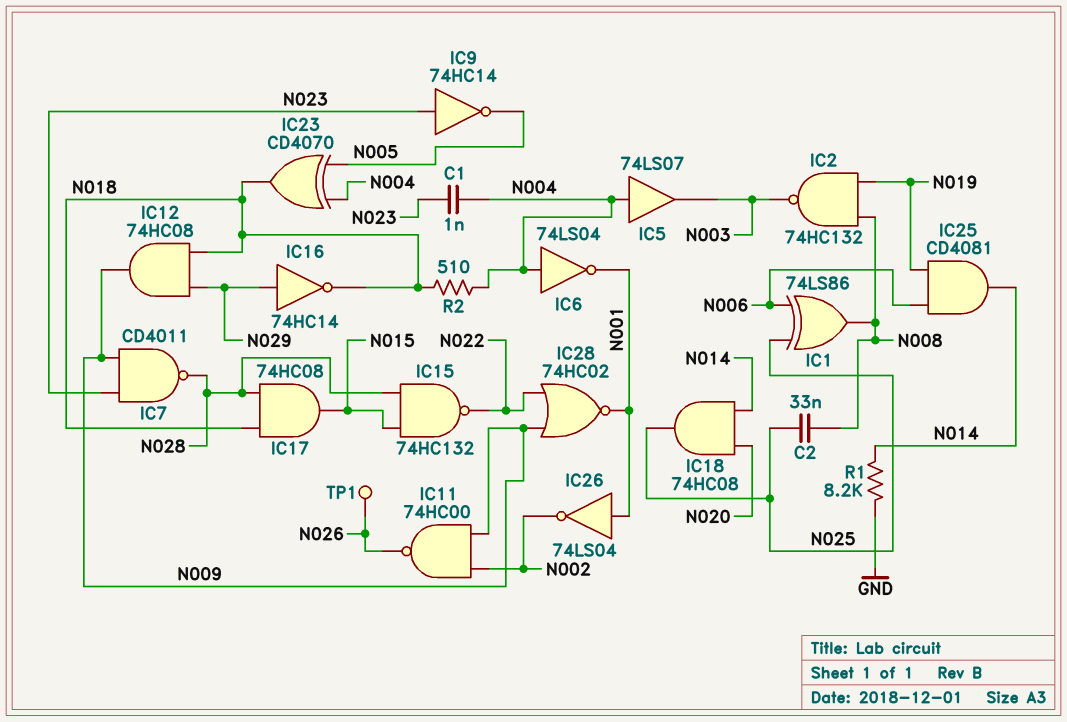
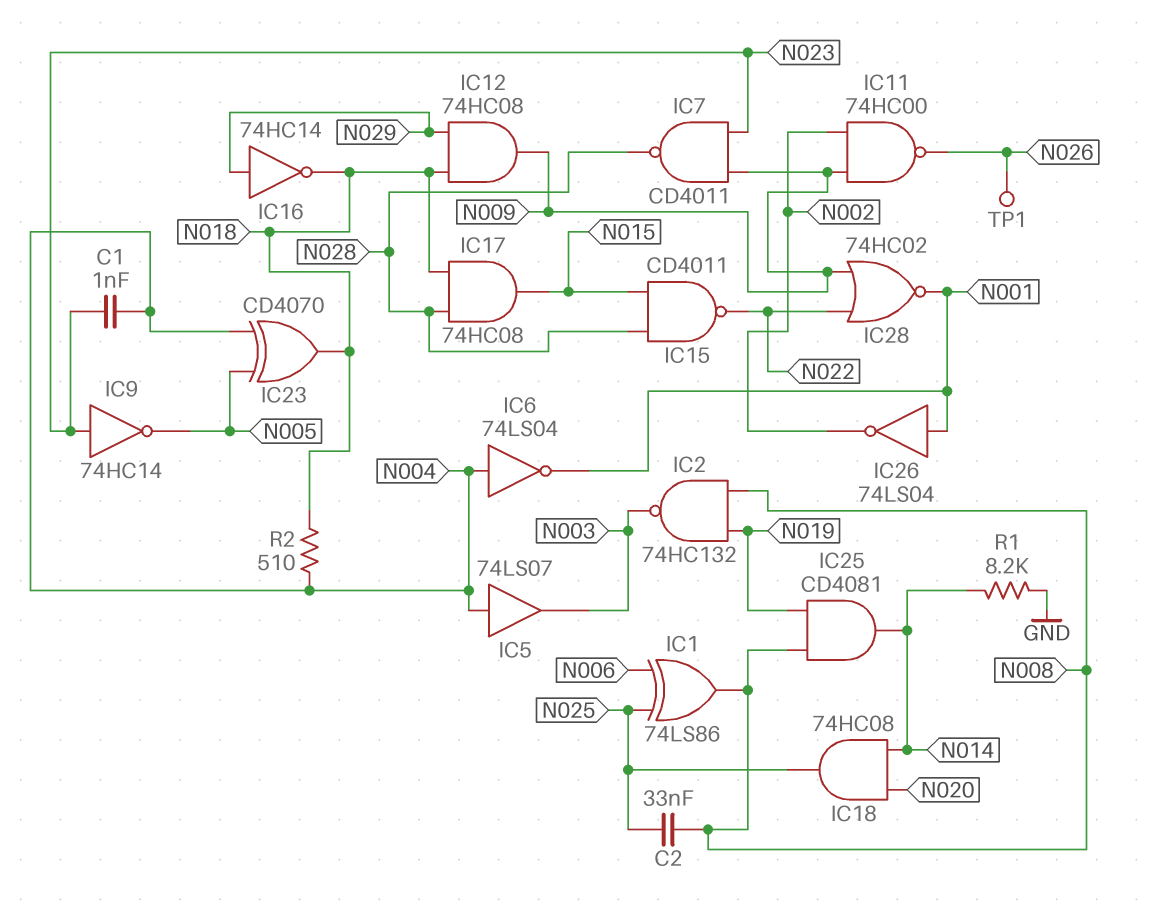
IC15: NAND 74HC132 (in N015, in N028, out N022) -> NAND CD4011 (in N015, in N028, out N022)
IC25: AND CD4081 (in N006, in N019, out N014) -> AND CD4081 (in N008, in N019, out N014)

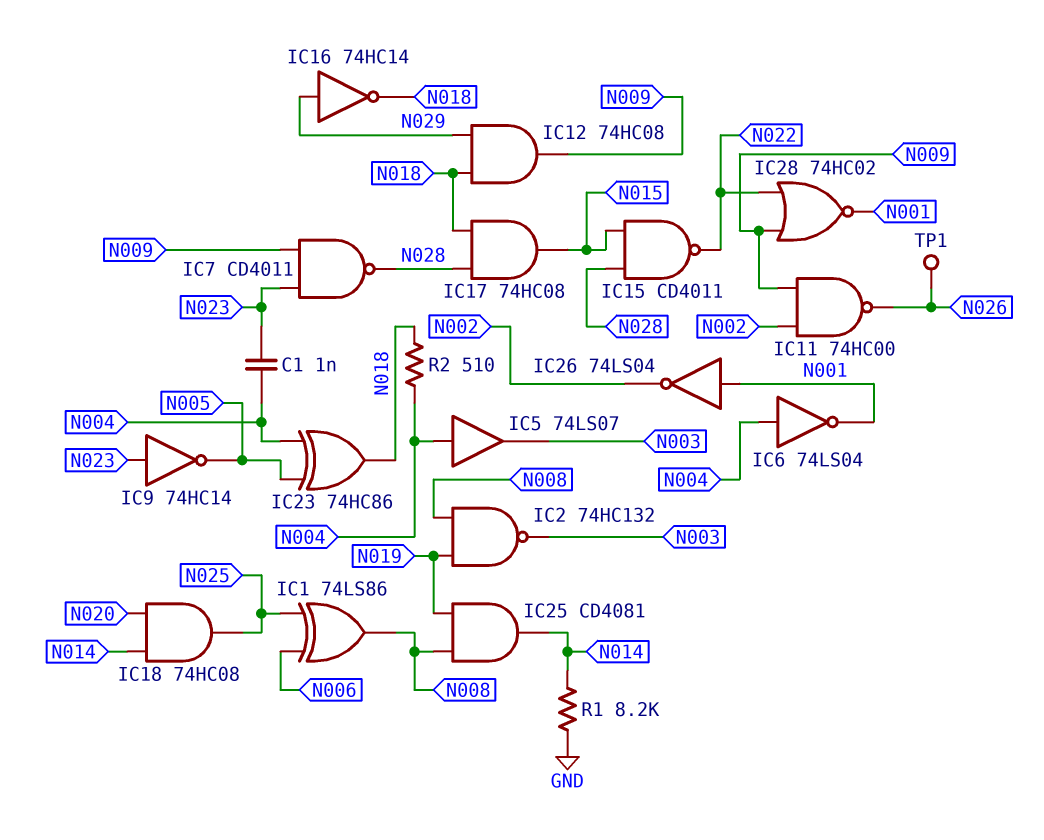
C2: 33nF (N008, N025) -> none
IC23: XOR CD4070 (in N004, in N005, out N018) -> XOR 74HC86 (in N004, in N005, out N018)

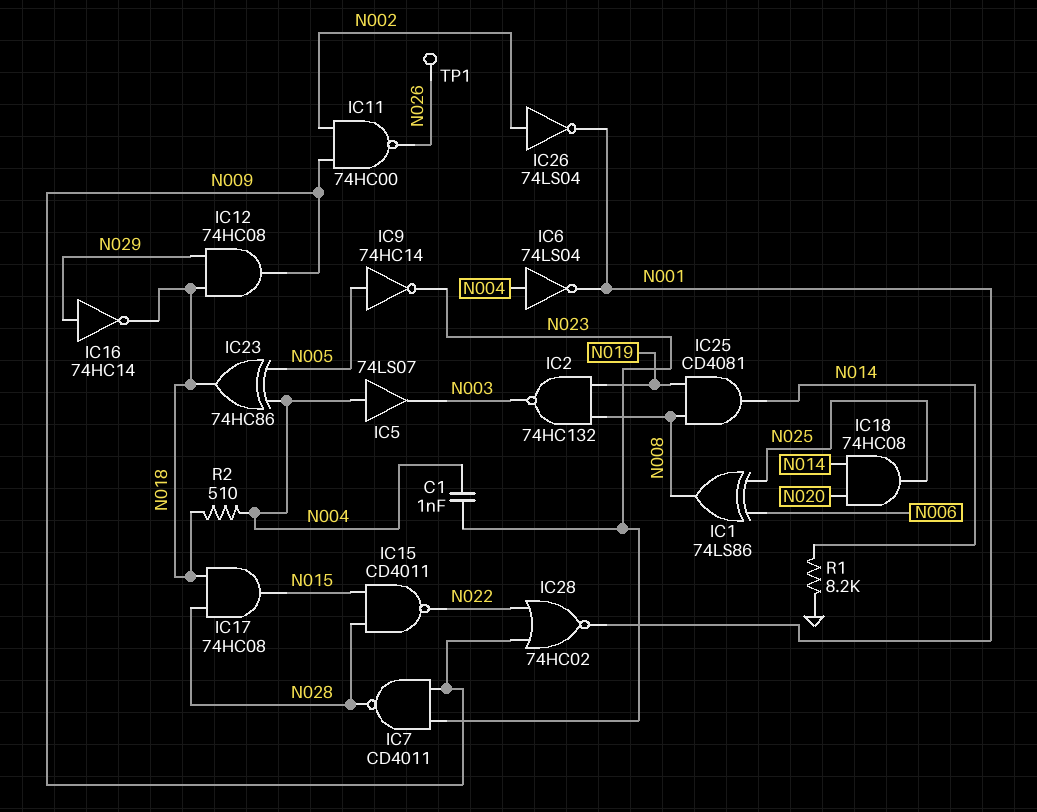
IC9: NOT 74HC14 (in N023, out N005) -> NOT 74HC14 (in N005, out N023)
IC26: NOT 74LS04 (in N001, out N002) -> NOT 74LS04 (in N002, out N001)

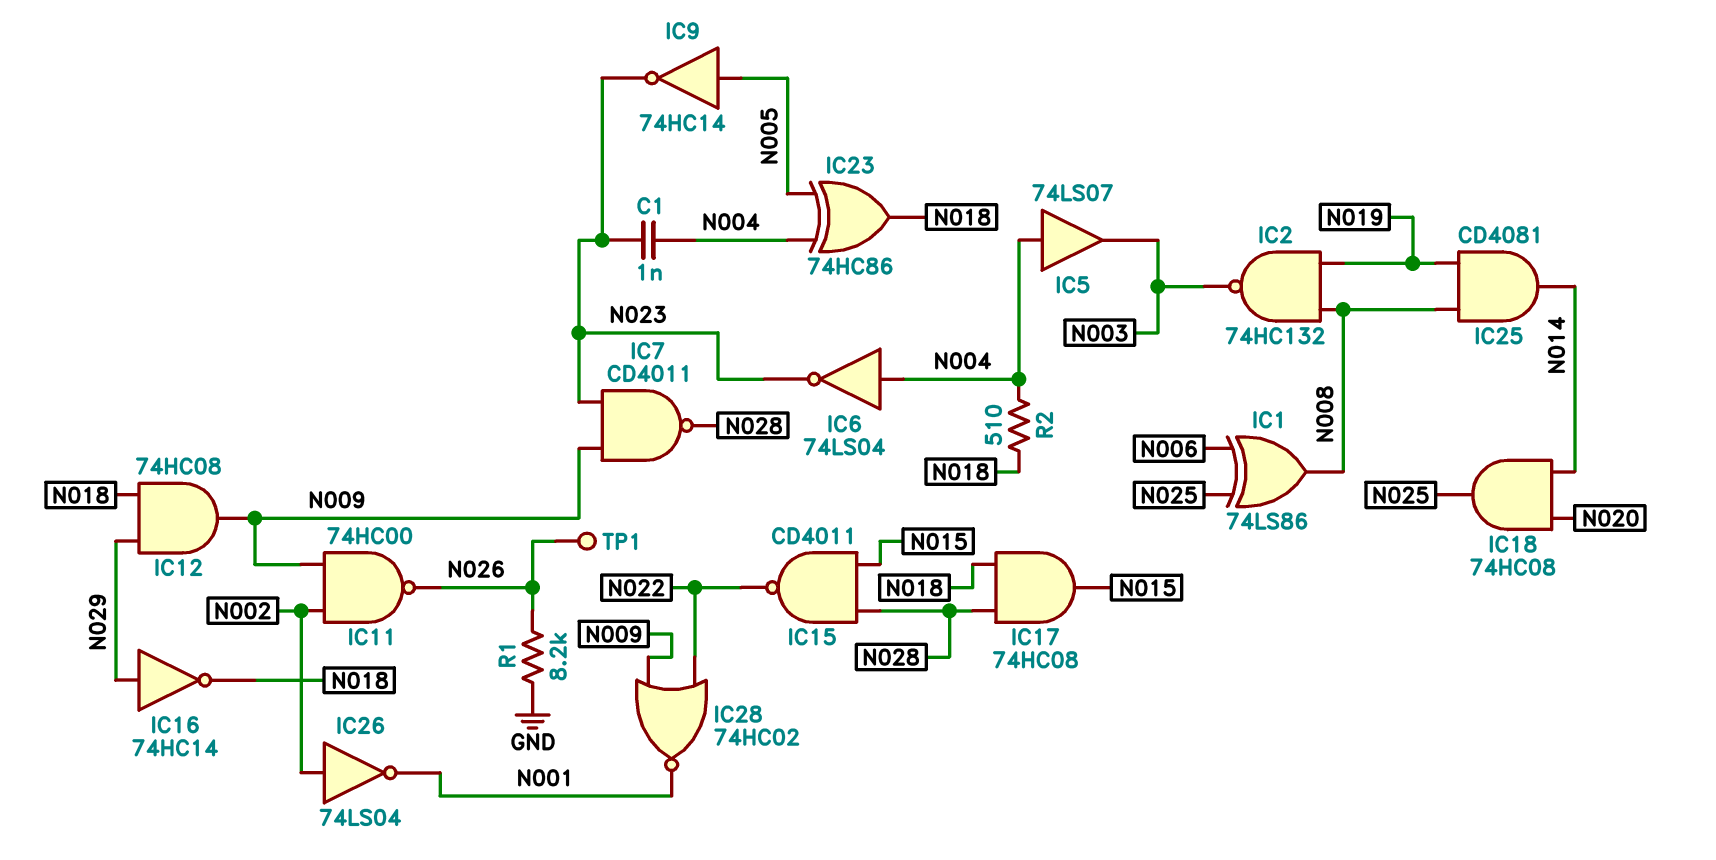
IC6: NOT 74LS04 (in N004, out N001) -> NOT 74LS04 (in N004, out N023)
R1: 8.2k (GND, N014) -> 8.2k (GND, N026)

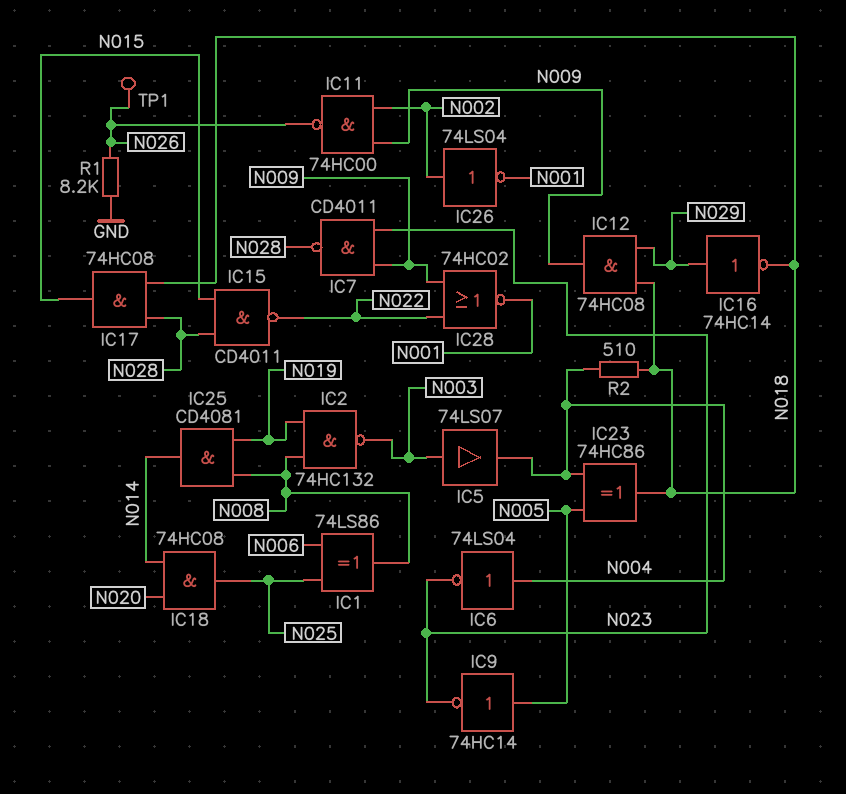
C1: 1nF (N004, N023) -> none
IC5: buffer 74LS07 (in N004, out N003) -> buffer 74LS07 (in N003, out N004)

